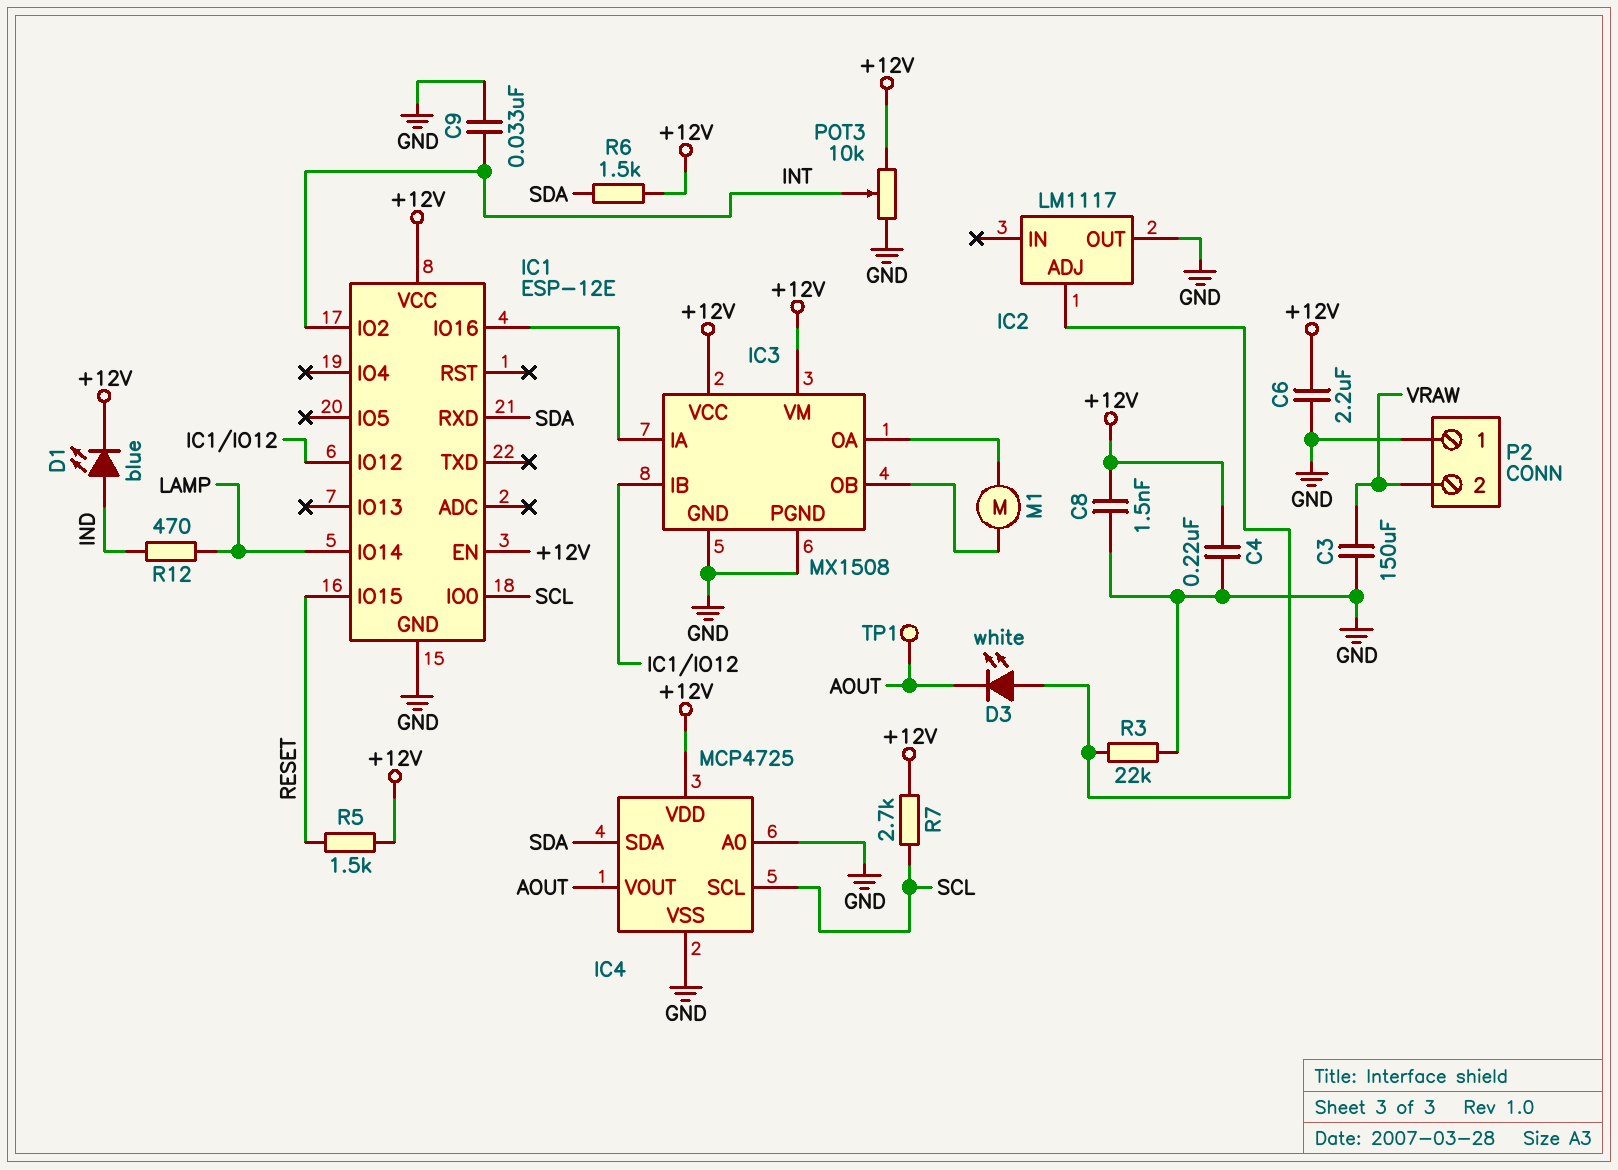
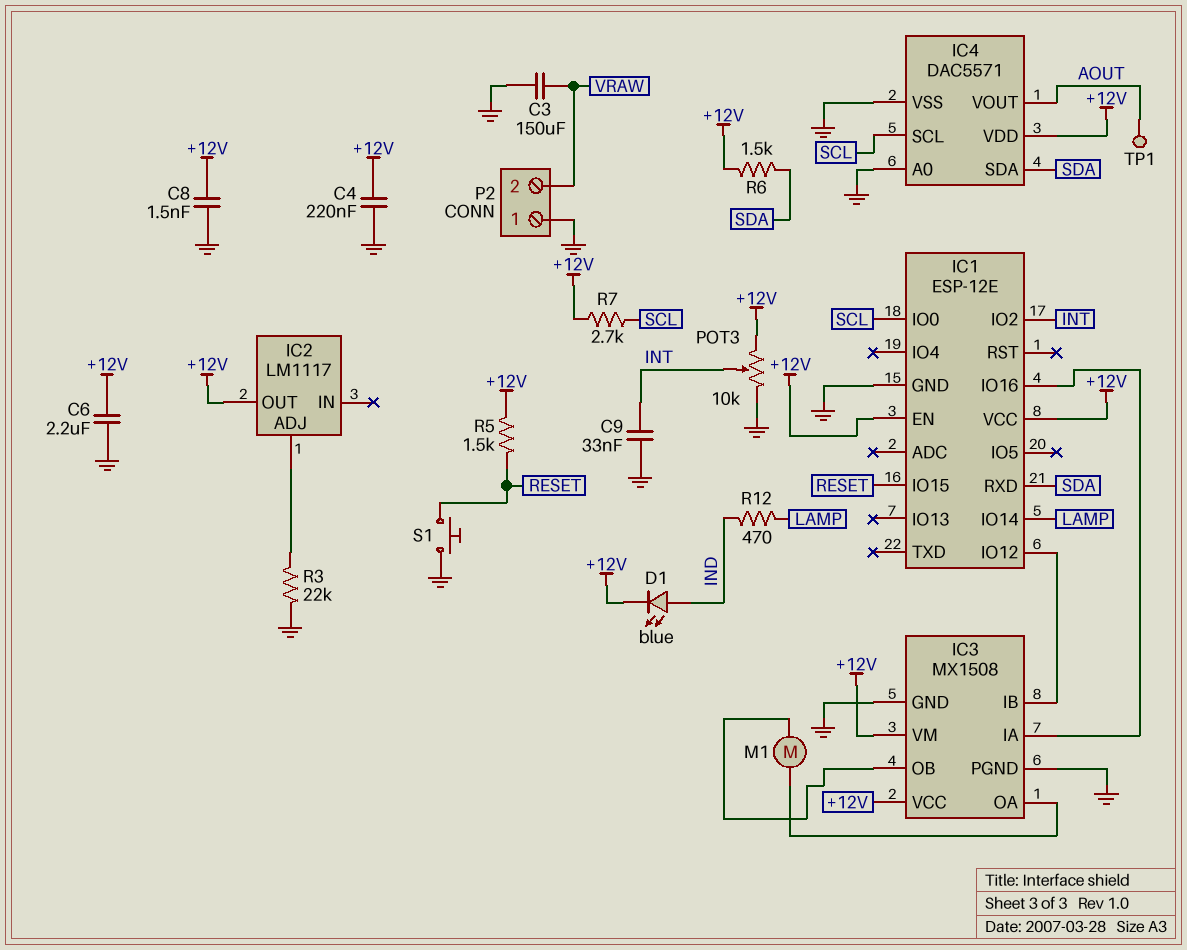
D3: LED white (A IC2/ADJ, K AOUT) -> none
IC2 pin OUT: GND -> +12V
IC4: MCP4725 -> DAC5571
S1: none -> button (GND, RESET)

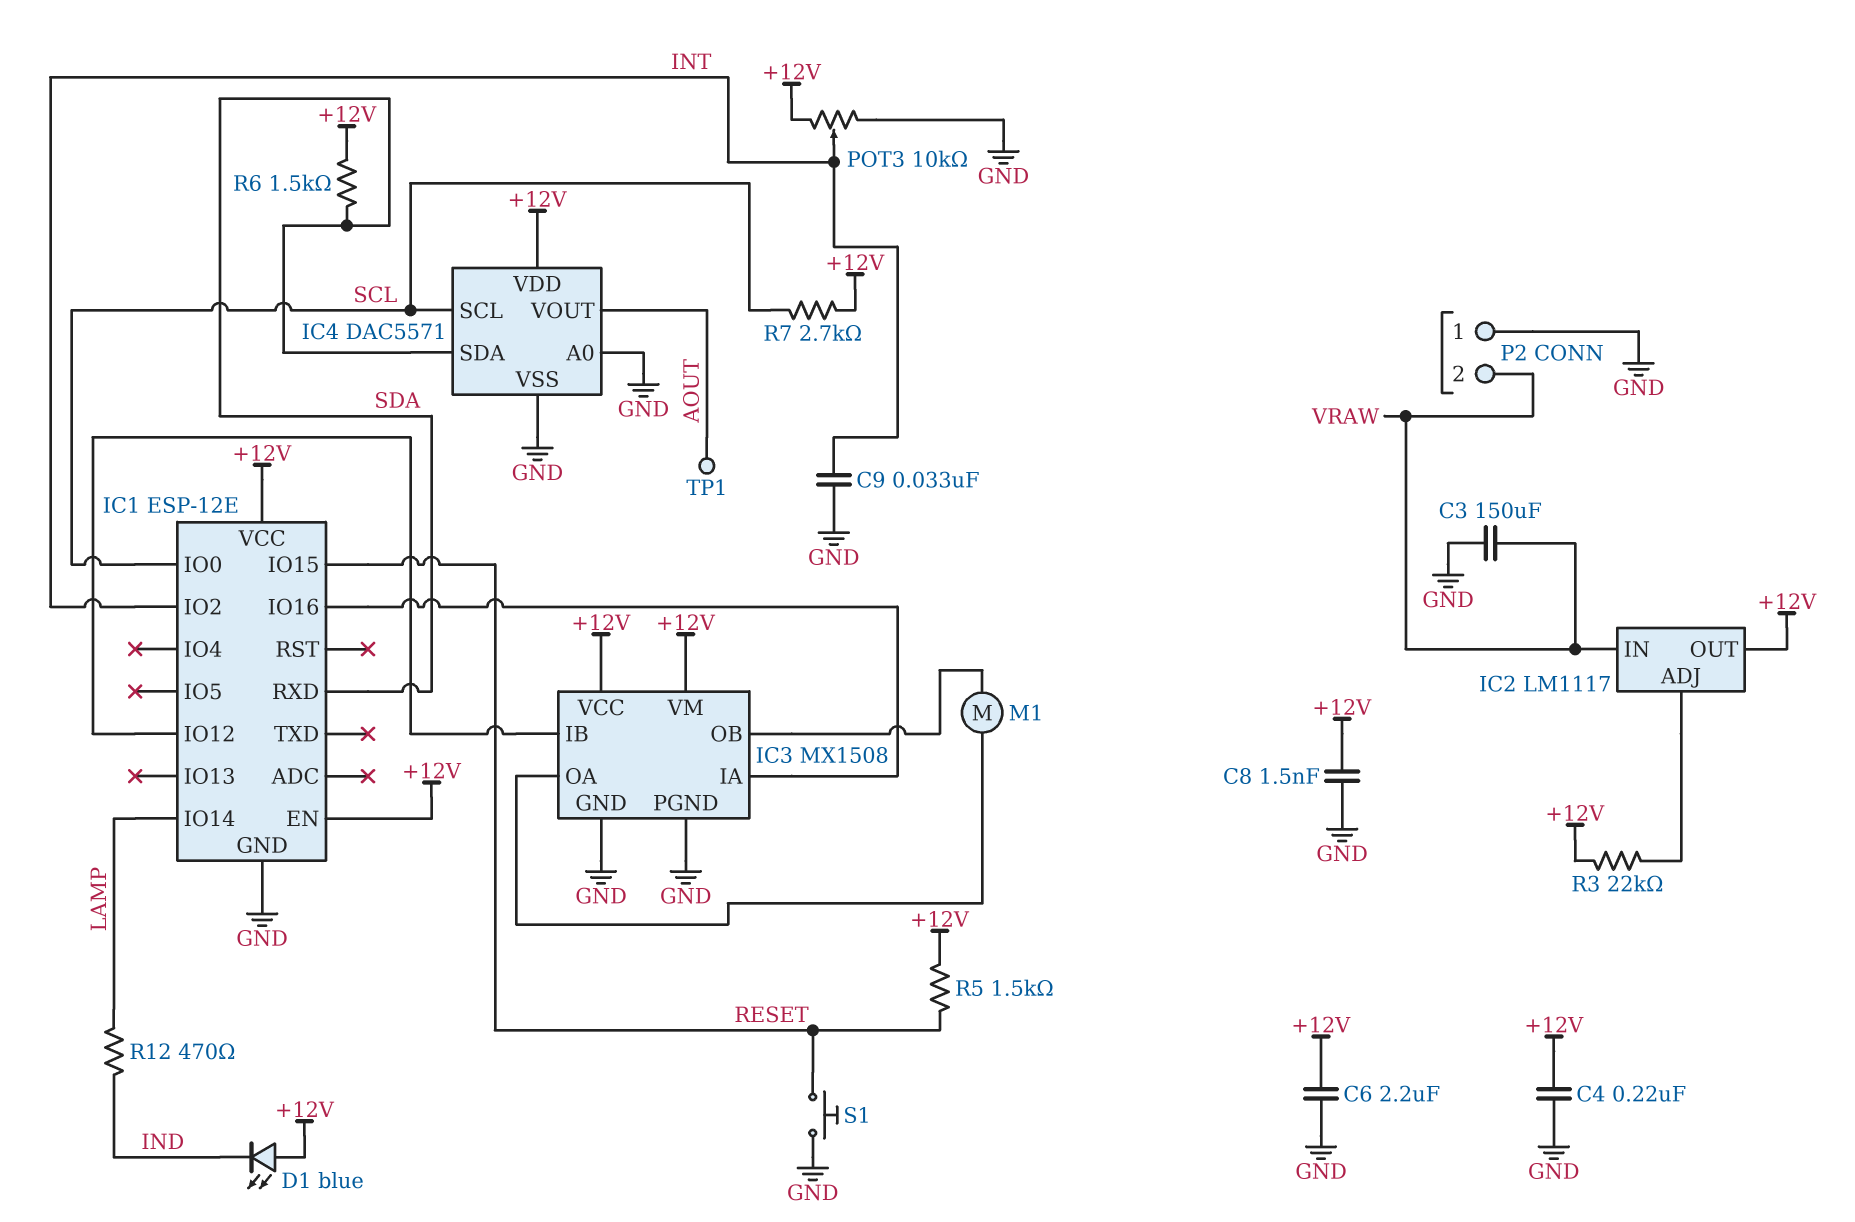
D1: LED blue (A IND, K +12V) -> LED blue (A +12V, K IND)
IC2 pin IN: none -> VRAW
R3: 22k (GND, IC2/ADJ) -> 22k (+12V, IC2/ADJ)

